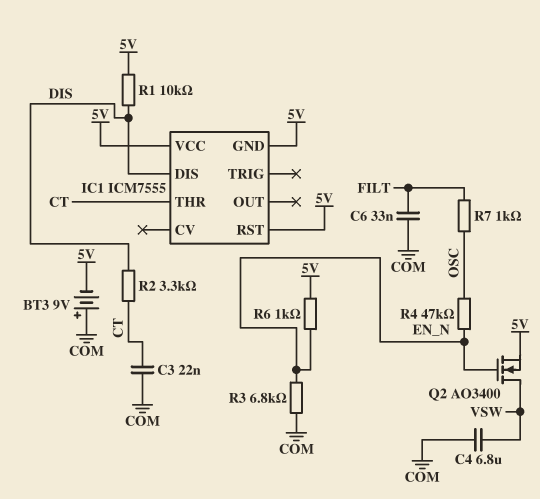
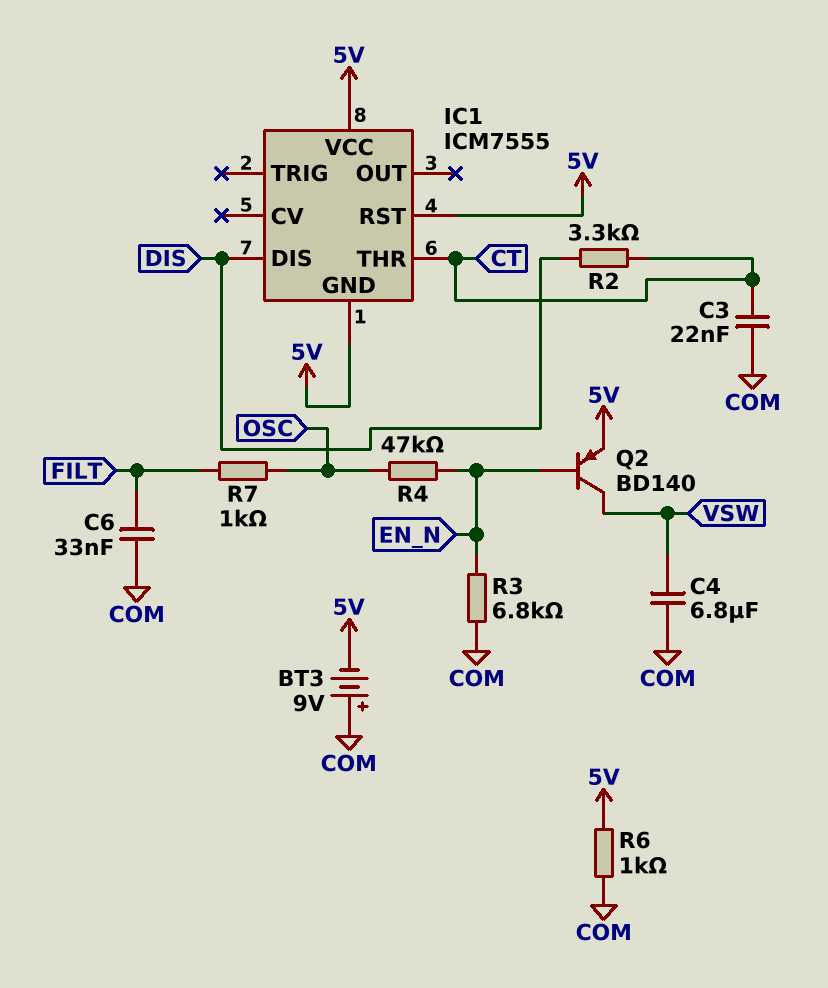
Q2: NMOS AO3400 (G EN_N, D VSW, S 5V) -> PNP BD140 (B EN_N, C VSW, E 5V)
R1: 10k (5V, DIS) -> none
R6: 1k (5V, EN_N) -> 1k (5V, COM)

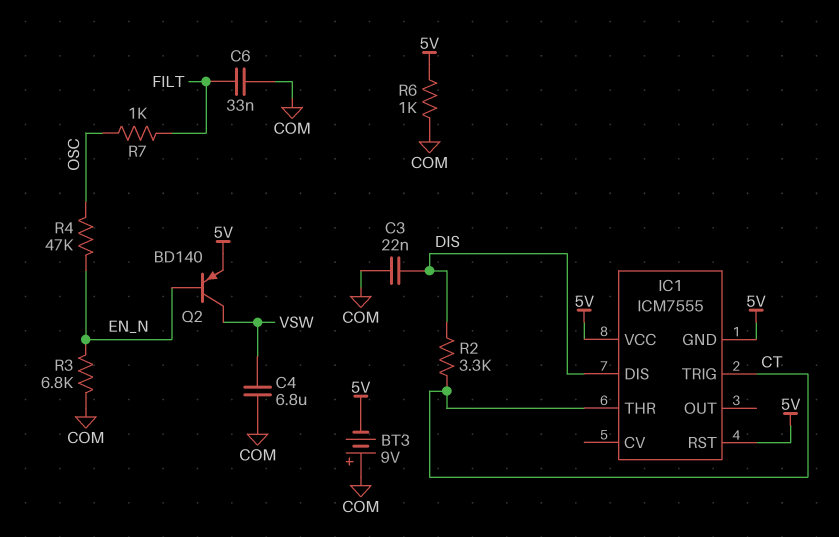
C3: 22nF (COM, CT) -> 22nF (COM, DIS)
IC1 pin TRIG: none -> CT

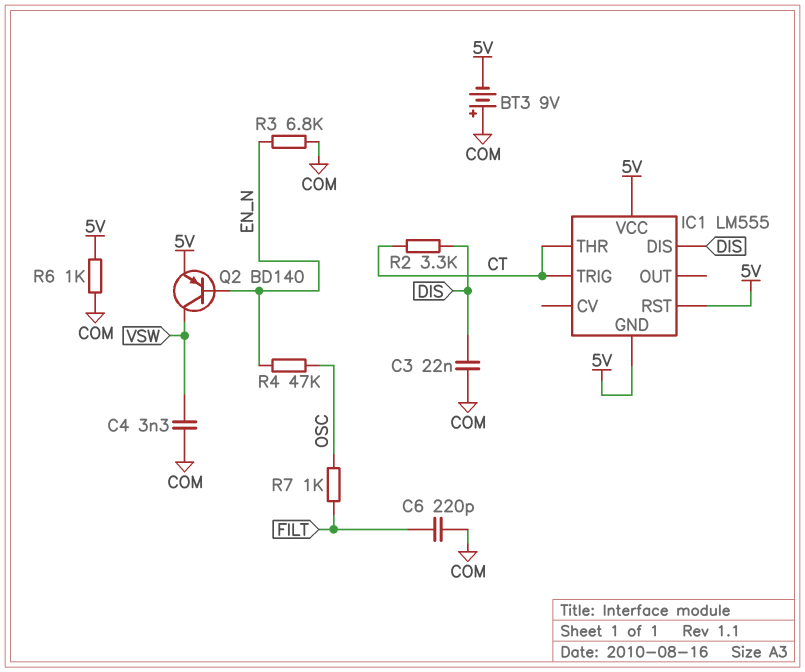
C4: 6.8uF (COM, VSW) -> 3.3nF (COM, VSW)
C6: 33nF (COM, FILT) -> 220pF (COM, FILT)
IC1: ICM7555 -> LM555

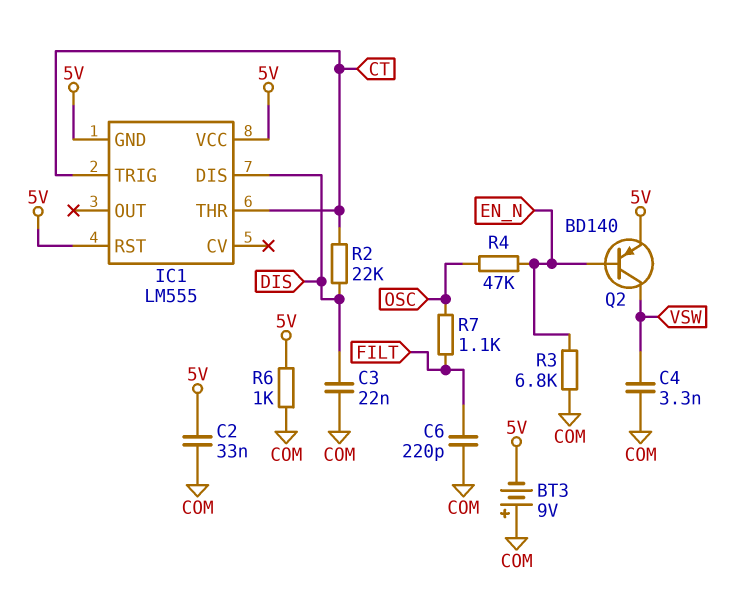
C2: none -> 33nF (5V, COM)
R2: 3.3k (CT, DIS) -> 22k (CT, DIS)
R7: 1k (FILT, OSC) -> 1.1k (FILT, OSC)

